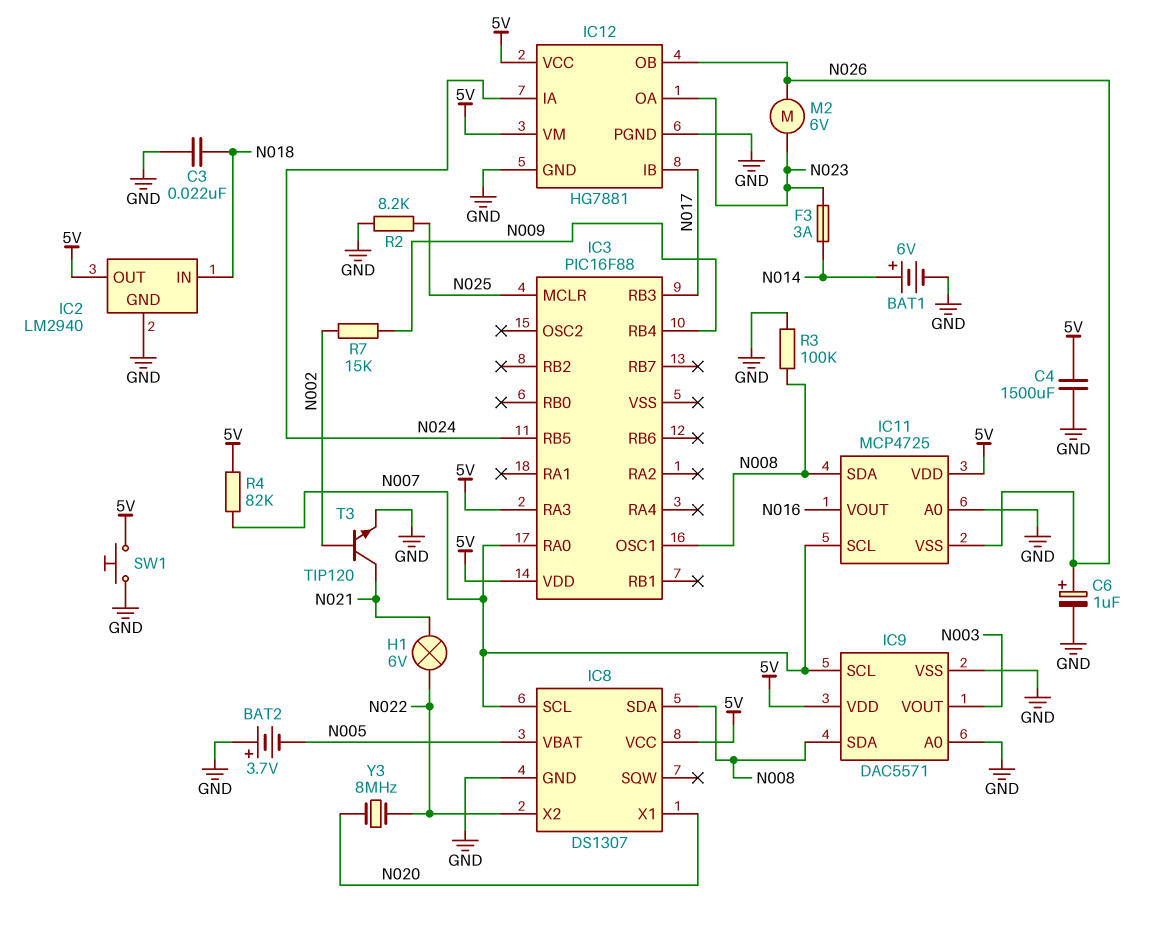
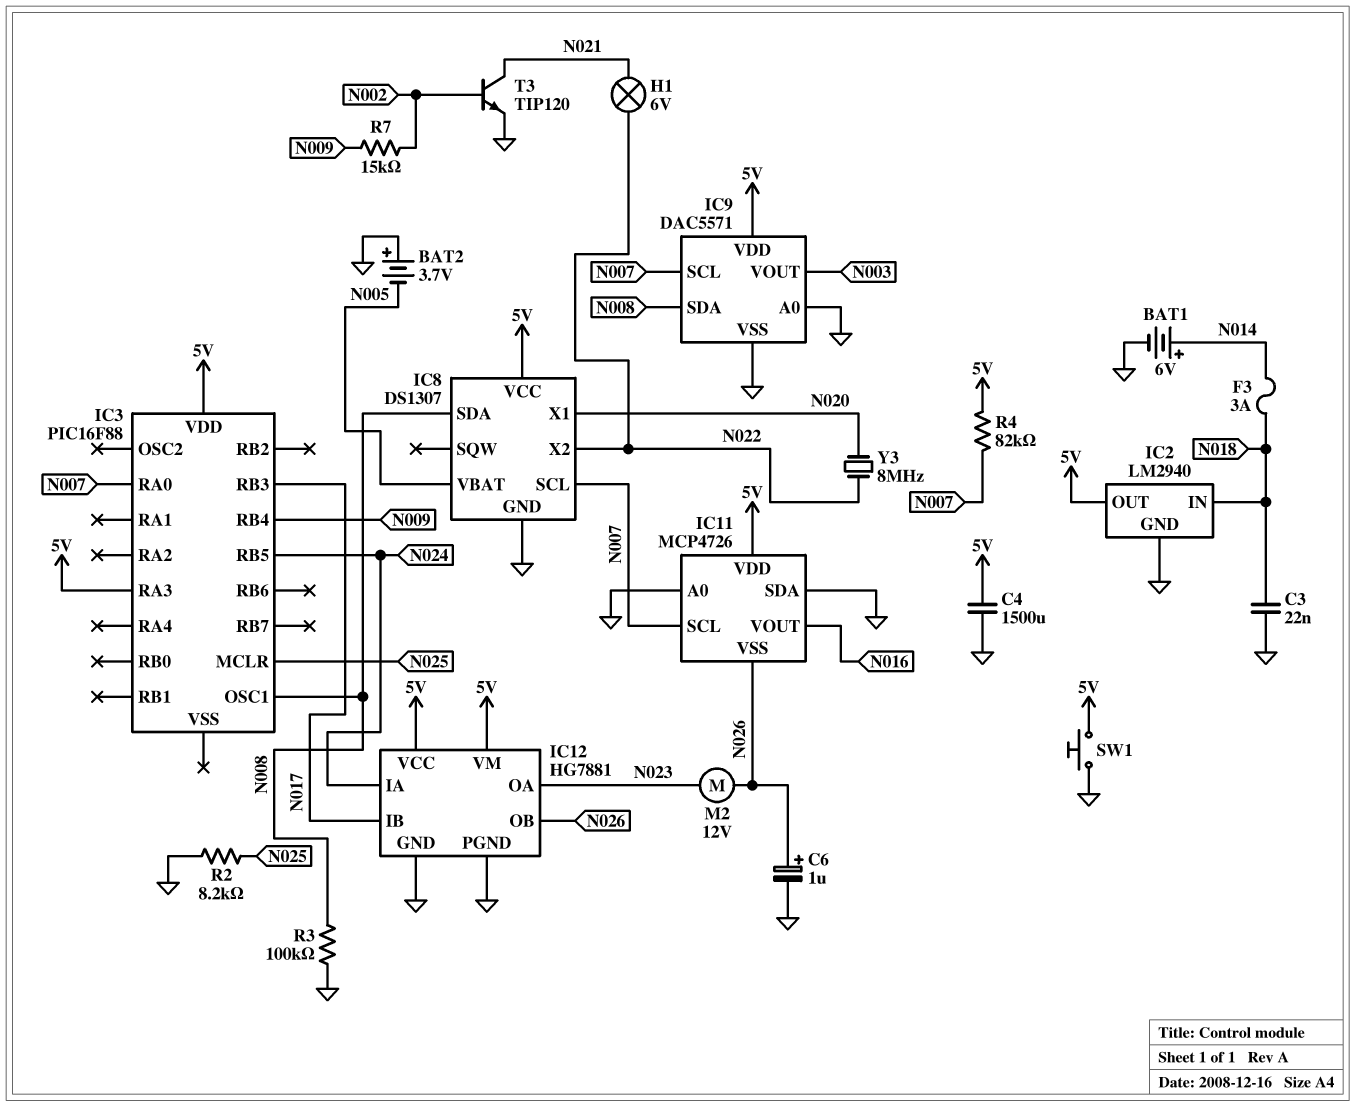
F3: 3A (N014, N023) -> 3A (N014, N018)
IC11: MCP4725 -> MCP4726
IC11 pin SDA: N008 -> GND
M2: motor 6V (N023, N026) -> motor 12V (N023, N026)

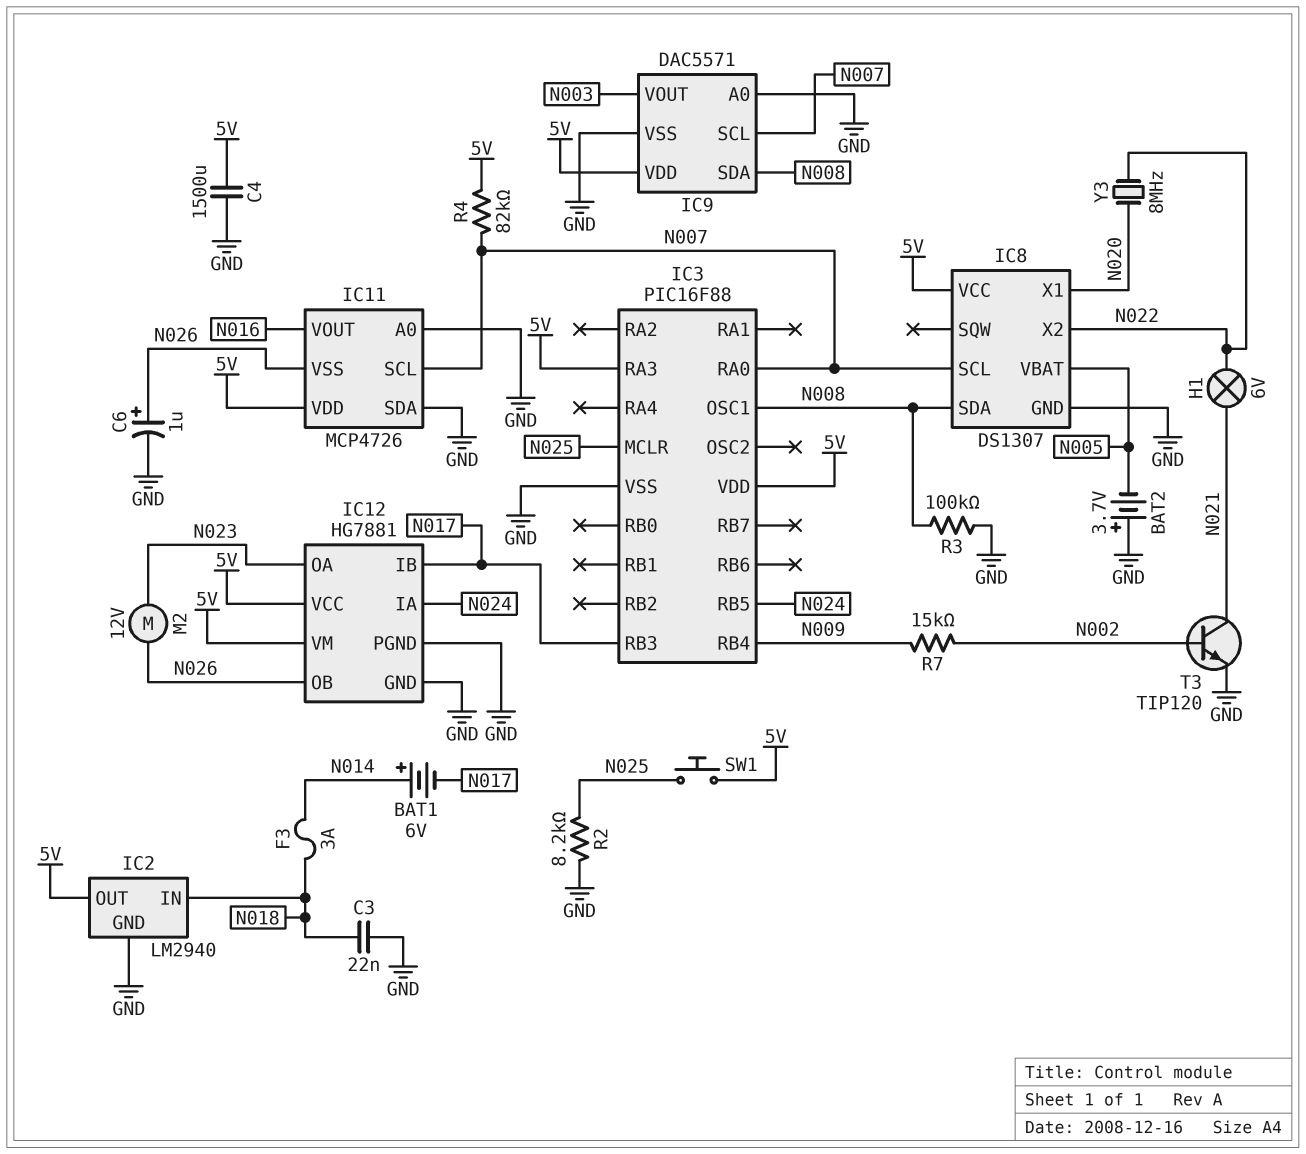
BAT1: 6V (plus N014, minus GND) -> 6V (plus N014, minus N017)
IC3 pin VSS: none -> GND
SW1: button (5V, GND) -> button (5V, N025)

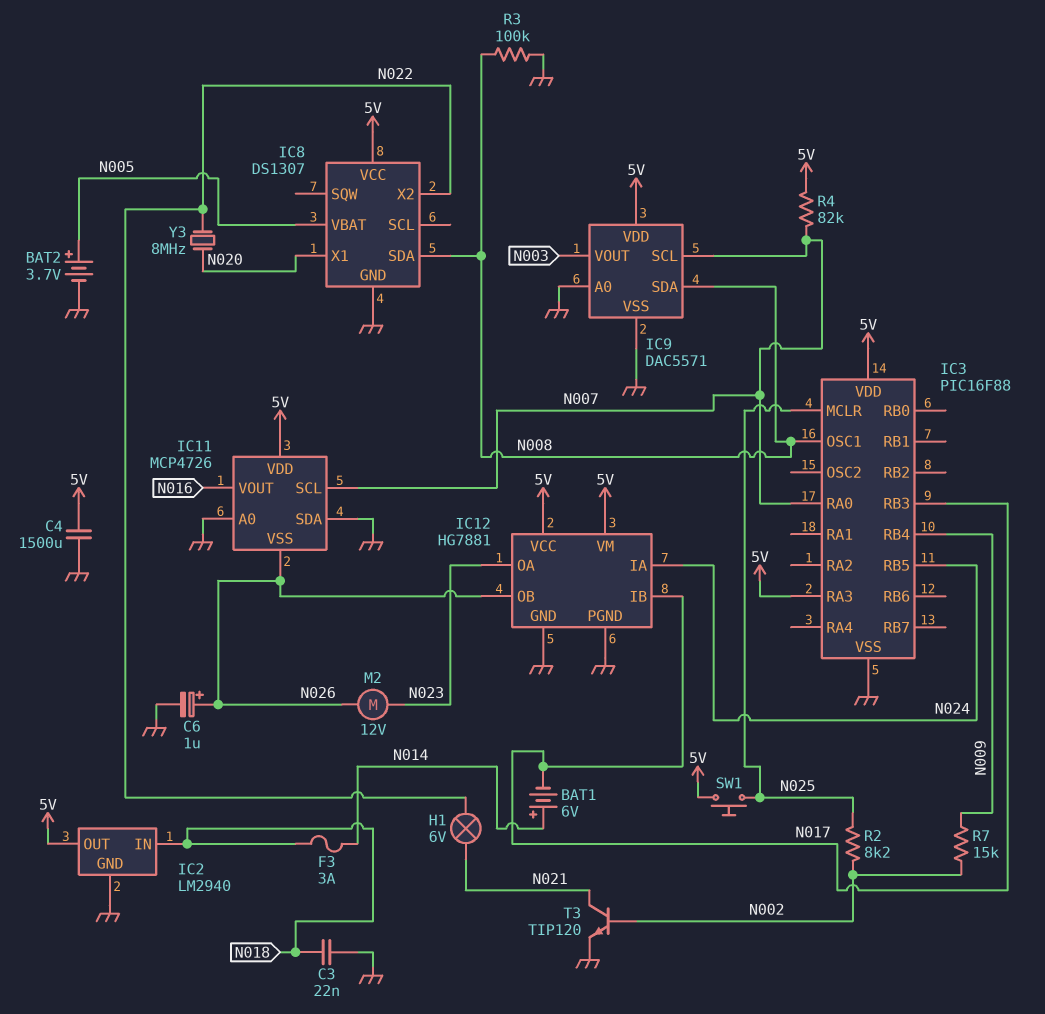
BAT2: 3.7V (plus GND, minus N005) -> 3.7V (plus N005, minus GND)
IC8 pin SCL: N007 -> none
R2: 8.2k (GND, N025) -> 8.2k (N002, N025)

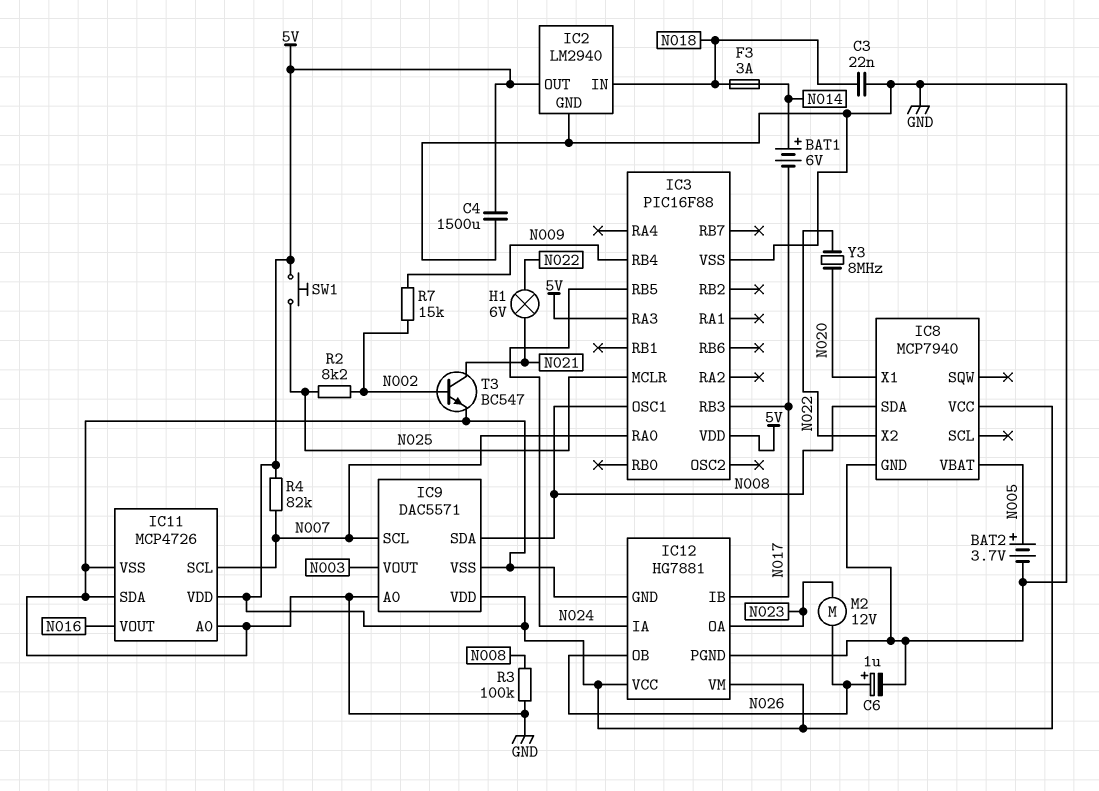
IC8: DS1307 -> MCP7940
IC11 pin VSS: N026 -> GND
T3: NPN TIP120 (B N002, C N021, E GND) -> NPN BC547 (B N002, C N021, E GND)

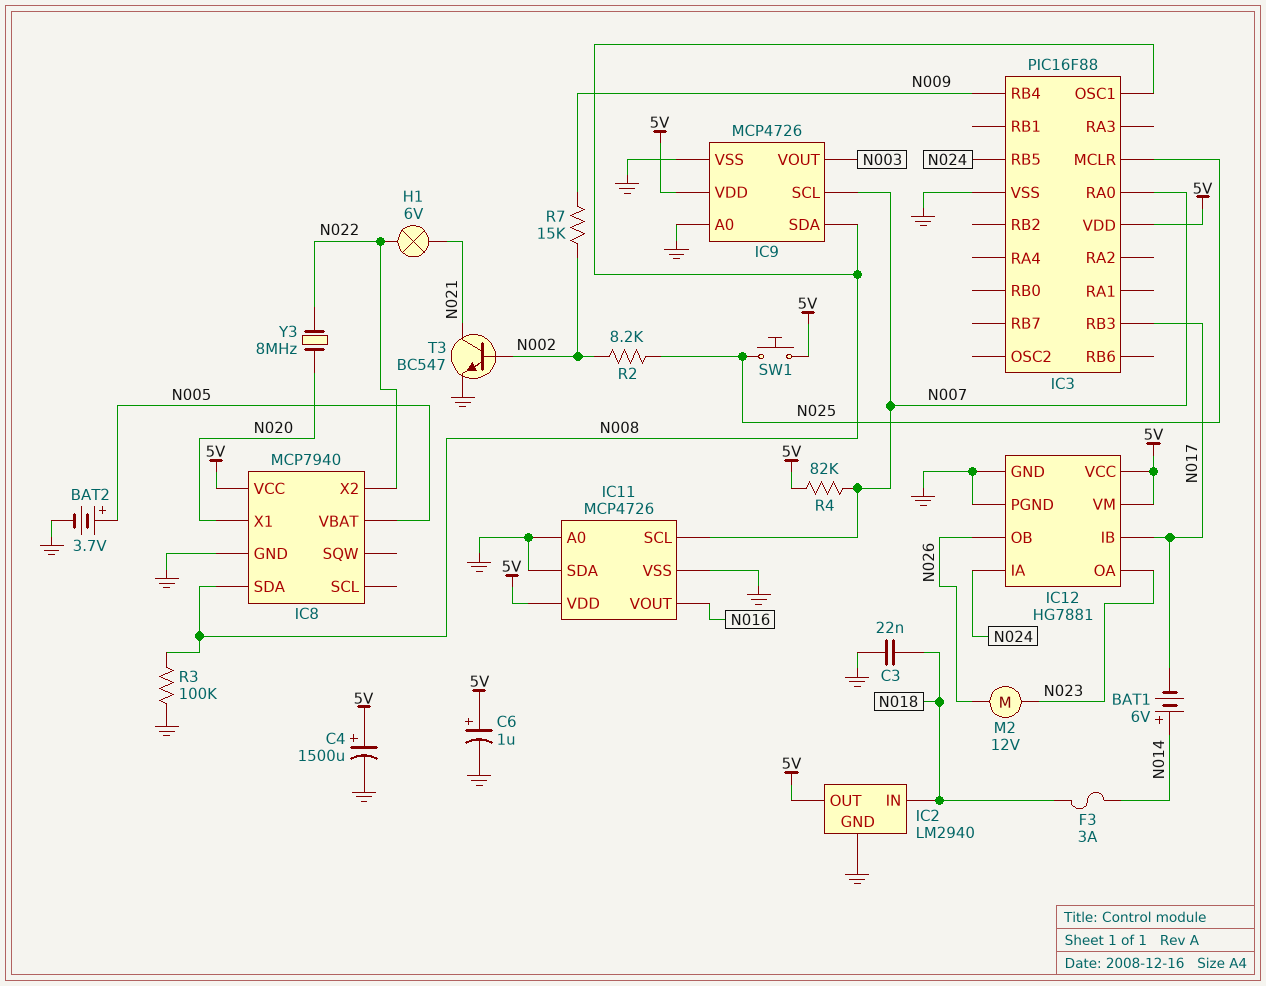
C4: 1500uF (5V, GND) -> 1500uF (plus 5V, minus GND)
C6: 1uF (plus N026, minus GND) -> 1uF (plus 5V, minus GND)
IC3 pin RA3: 5V -> none
IC9: DAC5571 -> MCP4726

